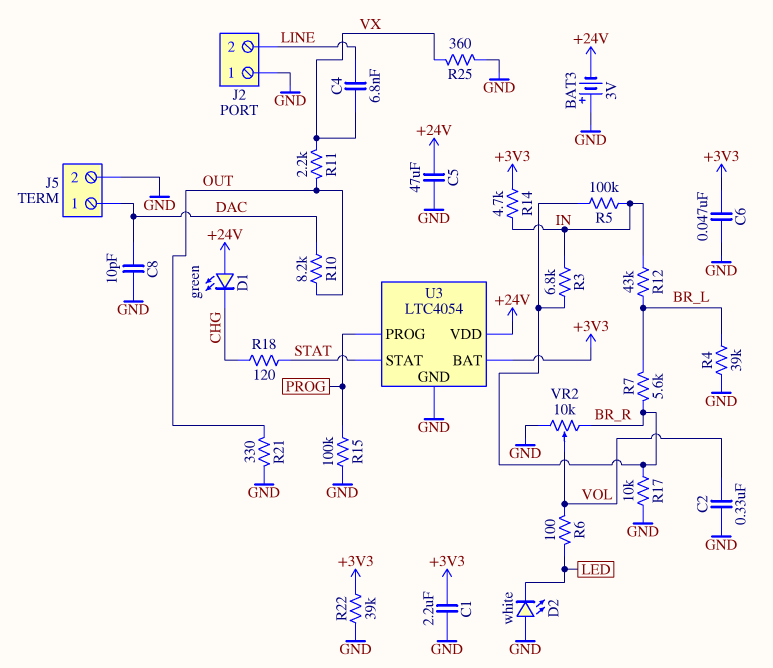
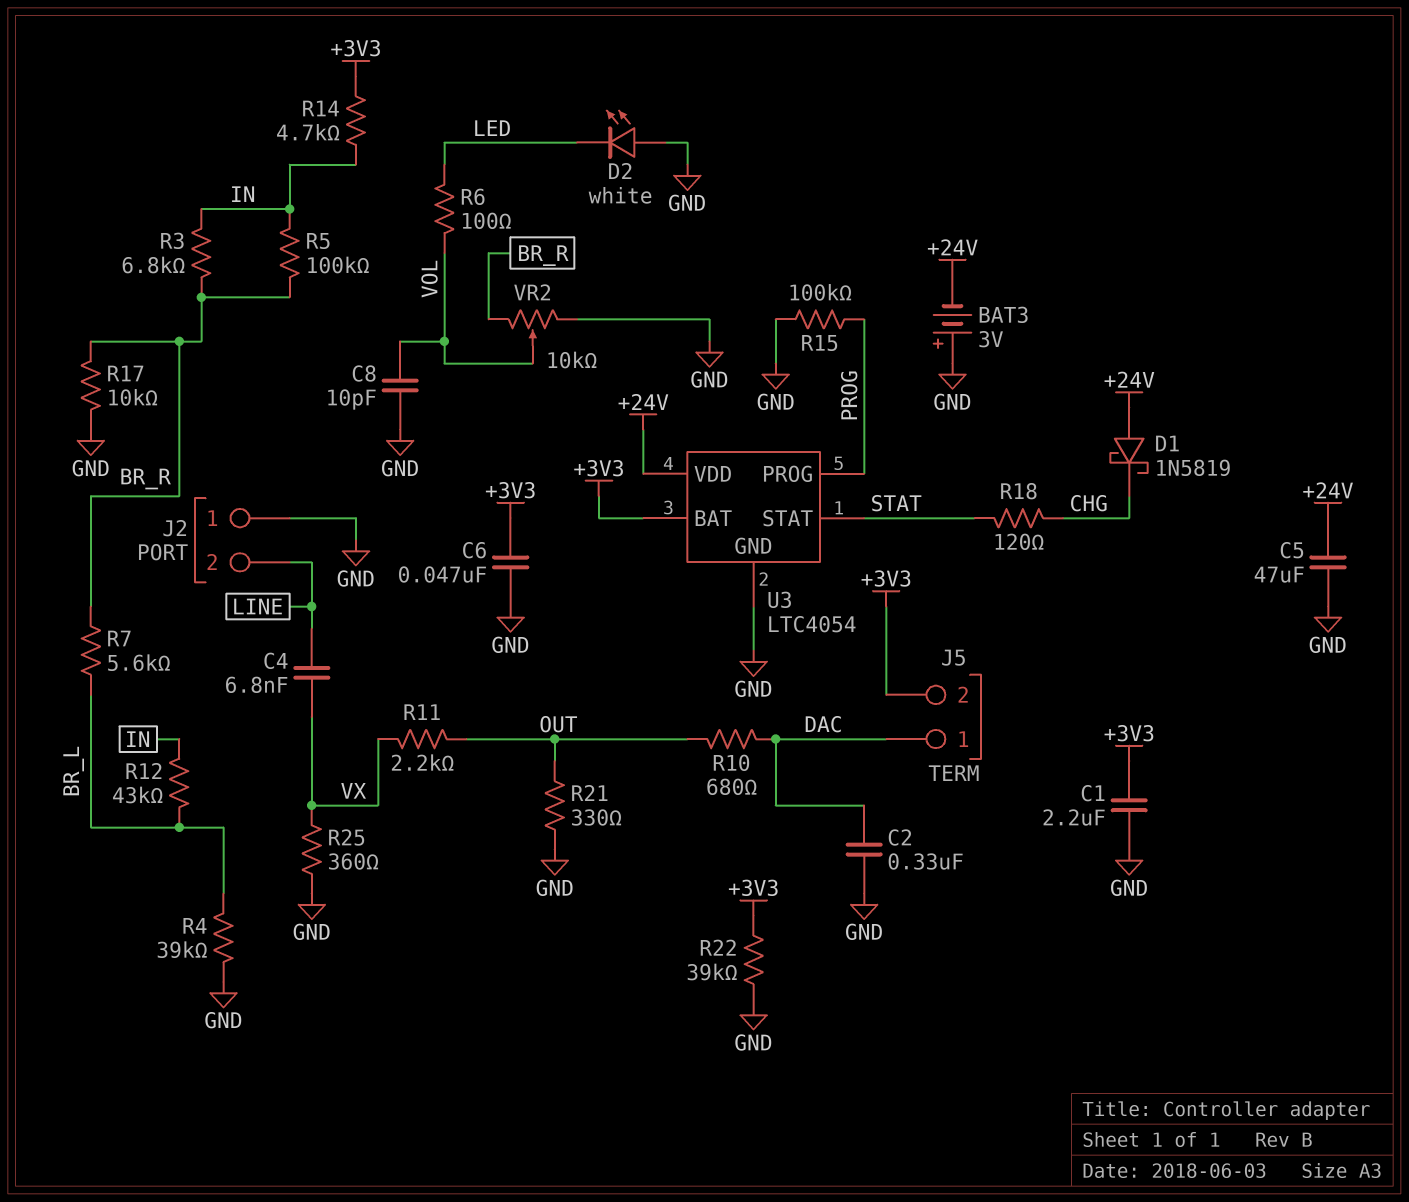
C2: 330nF (GND, VOL) -> 330nF (DAC, GND)
C8: 10pF (DAC, GND) -> 10pF (GND, VOL)
D1: LED green (A +24V, K CHG) -> schottky 1N5819 (A +24V, K CHG)
J5 pin 2: GND -> +3V3
R10: 8.2k (DAC, OUT) -> 680 (DAC, OUT)

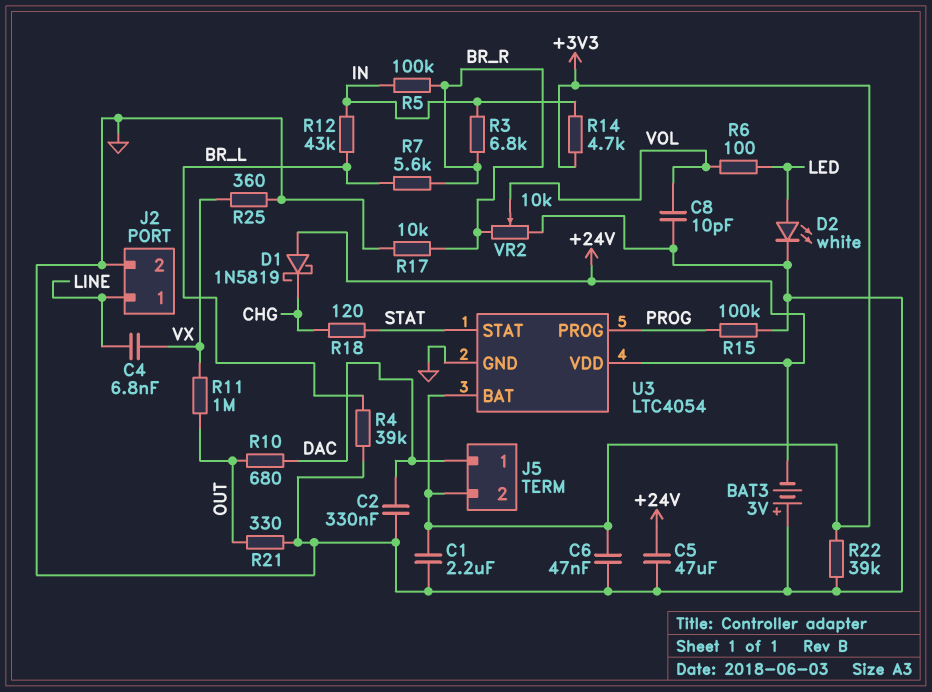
D2: LED white (A GND, K LED) -> LED white (A LED, K GND)
J2 pin 1: GND -> LINE
J2 pin 2: LINE -> GND
R11: 2.2k (OUT, VX) -> 1M (OUT, VX)

